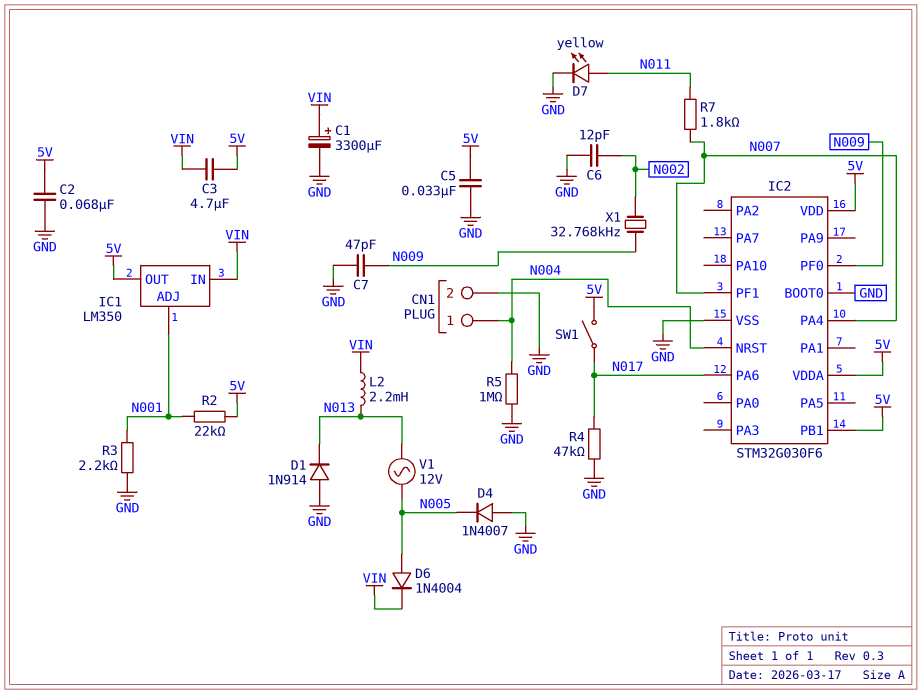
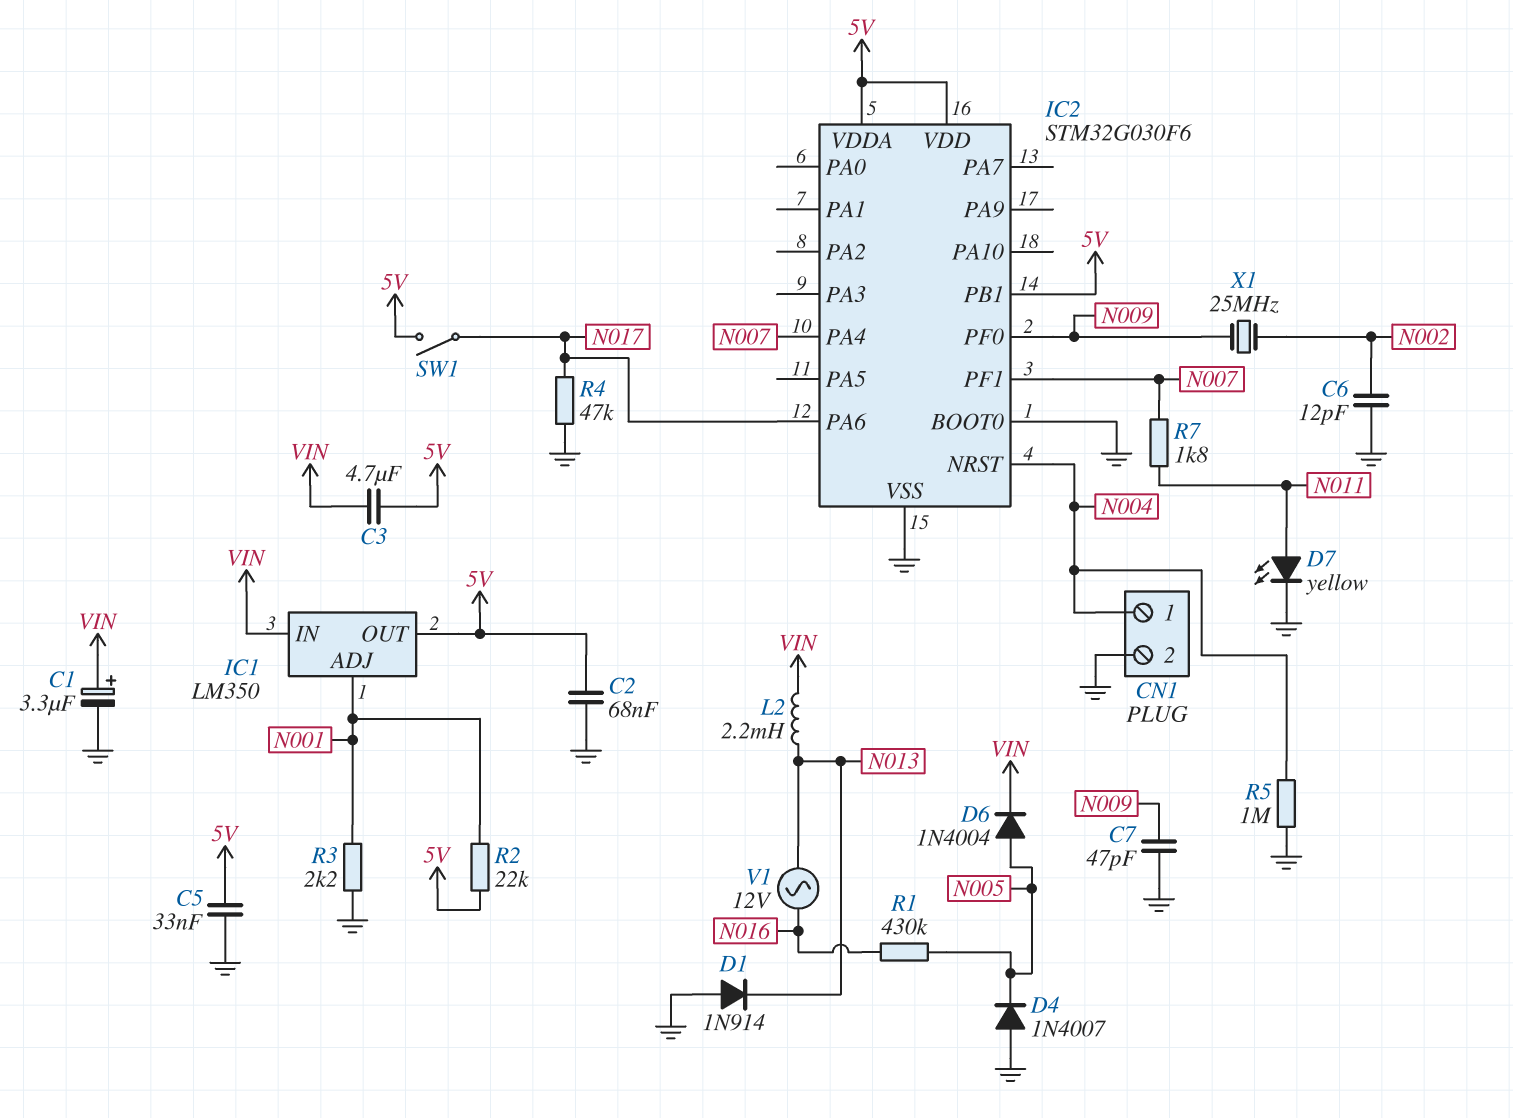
C1: 3300uF (plus VIN, minus GND) -> 3.3uF (plus VIN, minus GND)
R1: none -> 430k (N005, N016)
V1: AC 12V (N005, N013) -> AC 12V (N013, N016)
X1: 32.768kHz (N002, N009) -> 25MHz (N002, N009)

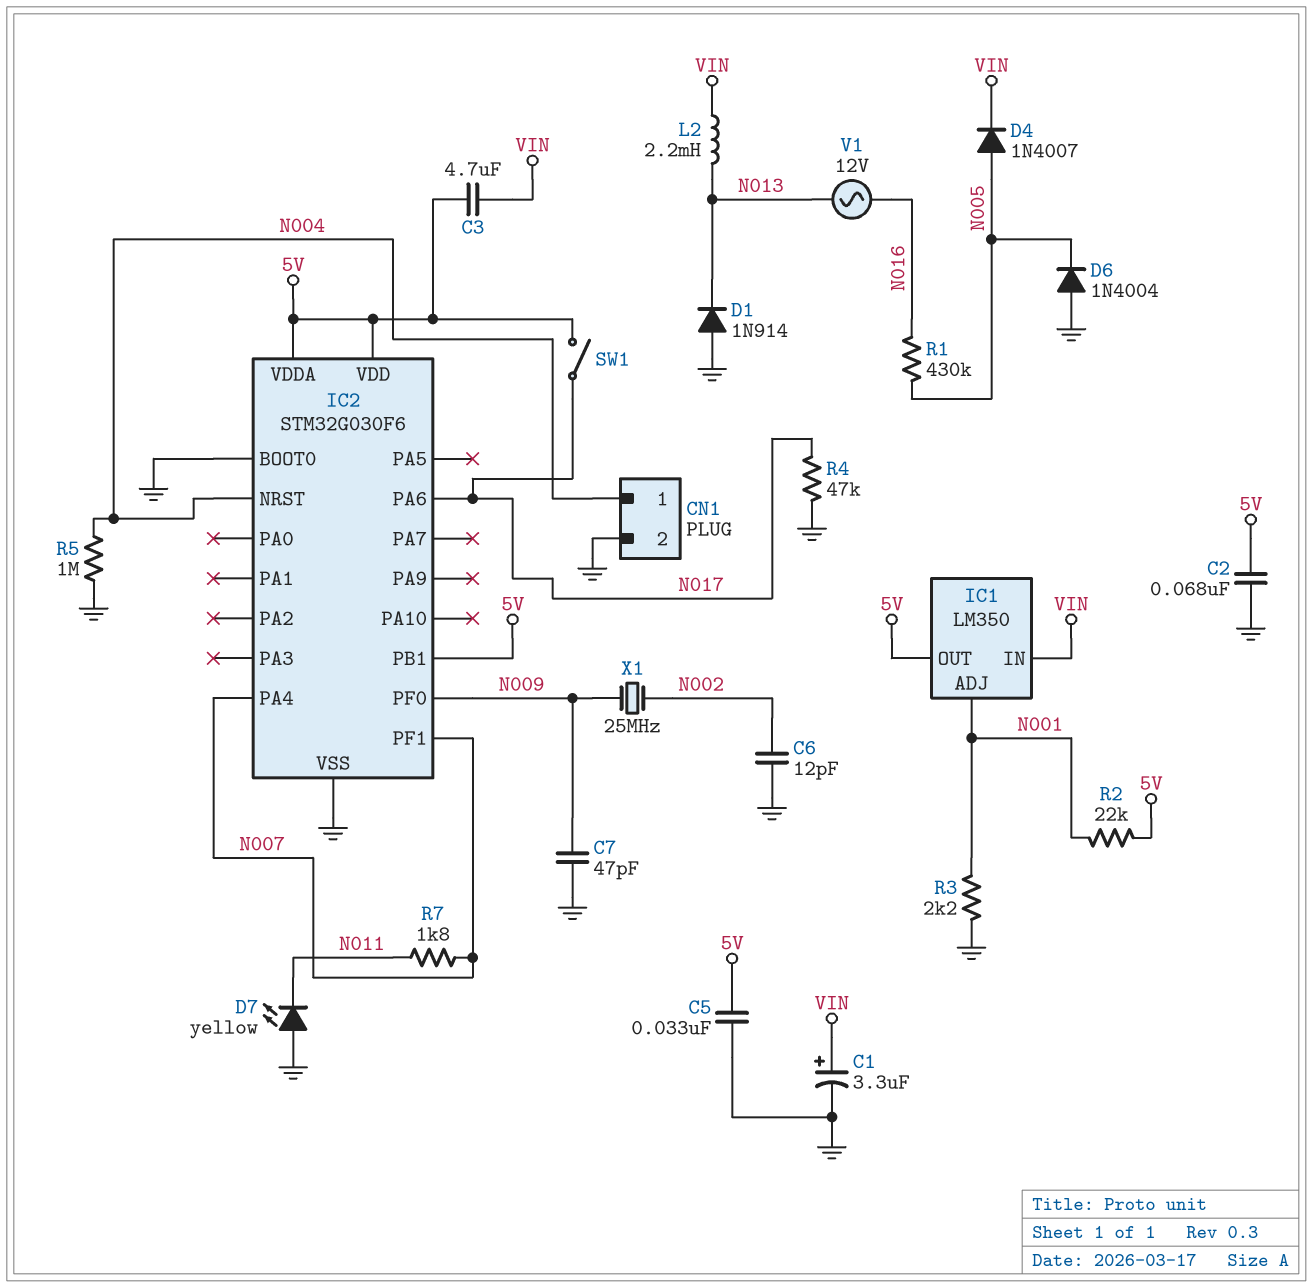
D4: diode 1N4007 (A GND, K N005) -> diode 1N4007 (A N005, K VIN)
D6: diode 1N4004 (A N005, K VIN) -> diode 1N4004 (A GND, K N005)
D7: LED yellow (A N011, K GND) -> LED yellow (A GND, K N011)

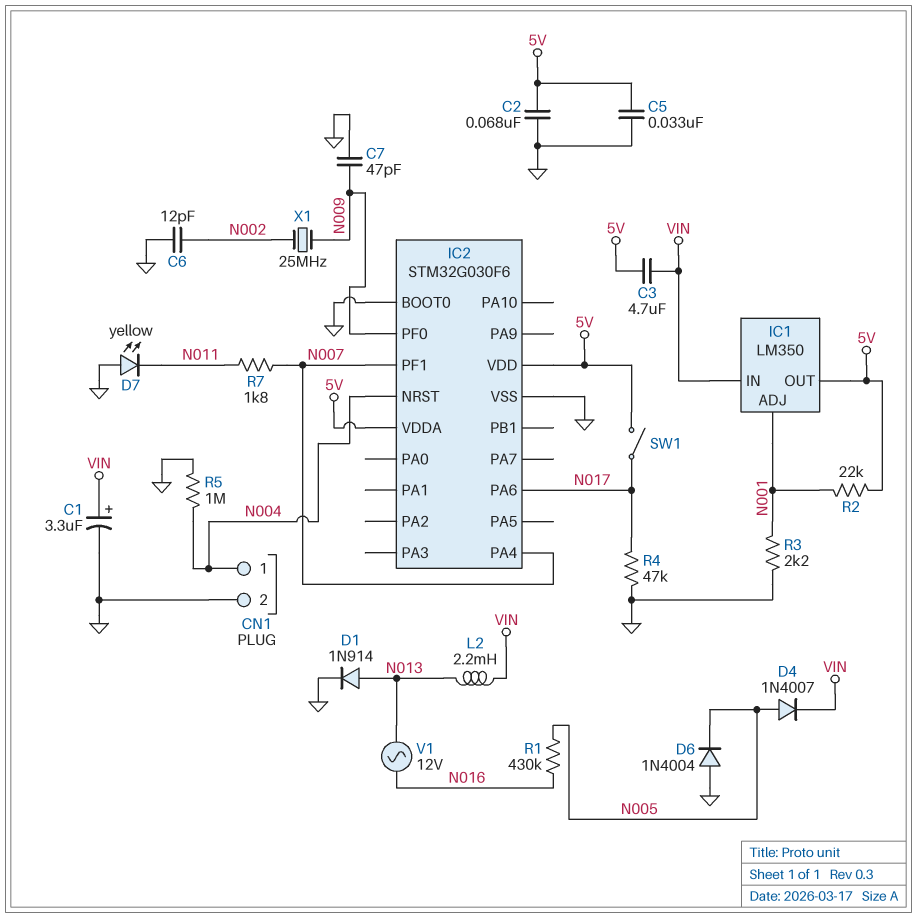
D1: diode 1N914 (A GND, K N013) -> diode 1N914 (A N013, K GND)
IC2 pin PB1: 5V -> none

